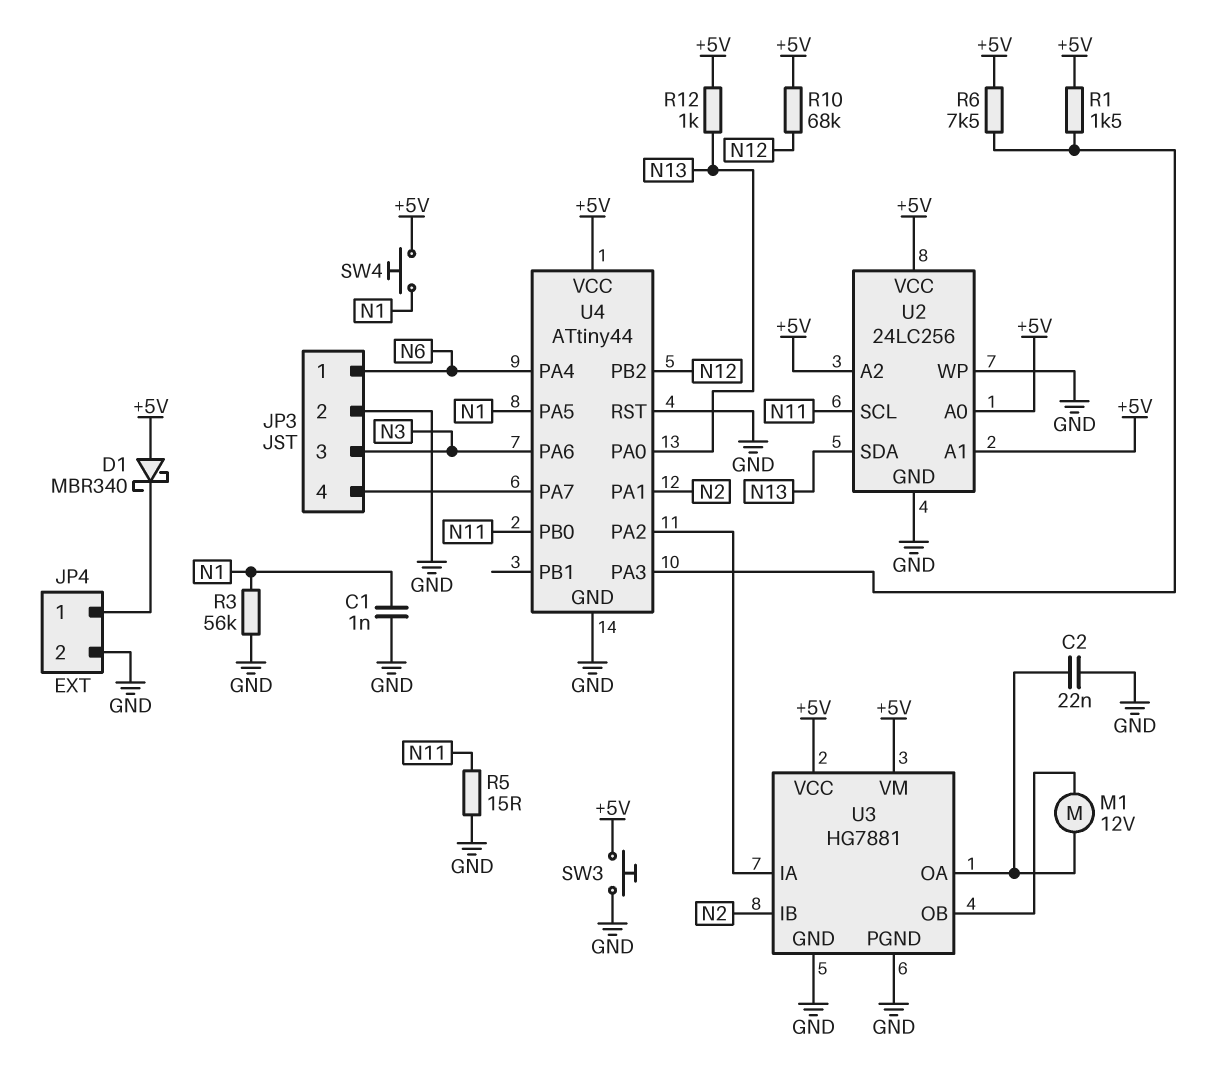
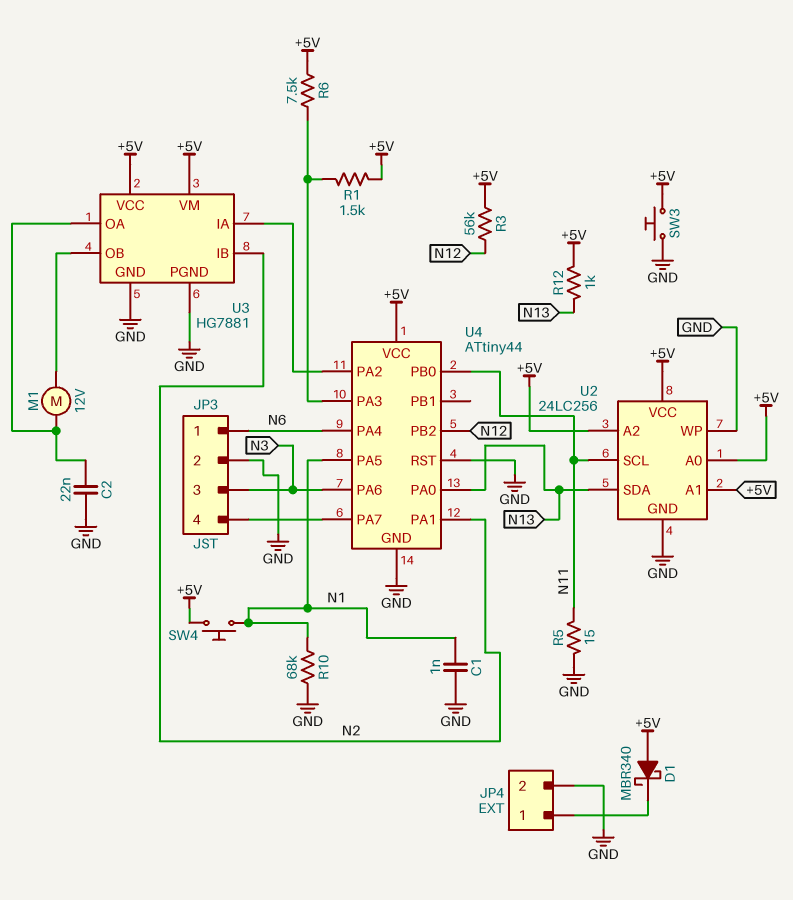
R3: 56k (GND, N1) -> 56k (+5V, N12)
R10: 68k (+5V, N12) -> 68k (GND, N1)

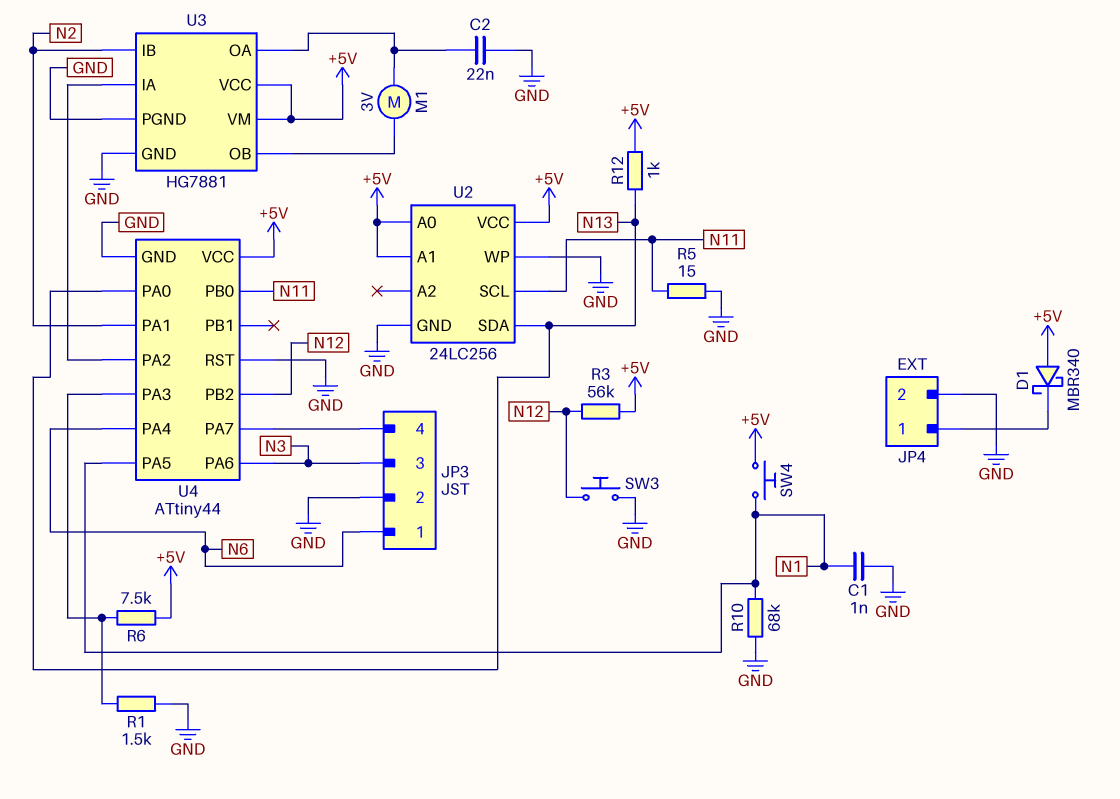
M1: motor 12V (U3/OA, U3/OB) -> motor 3V (U3/OA, U3/OB)
R1: 1.5k (+5V, U4/PA3) -> 1.5k (GND, U4/PA3)
SW3: button (+5V, GND) -> button (GND, N12)
U2 pin A2: +5V -> none

